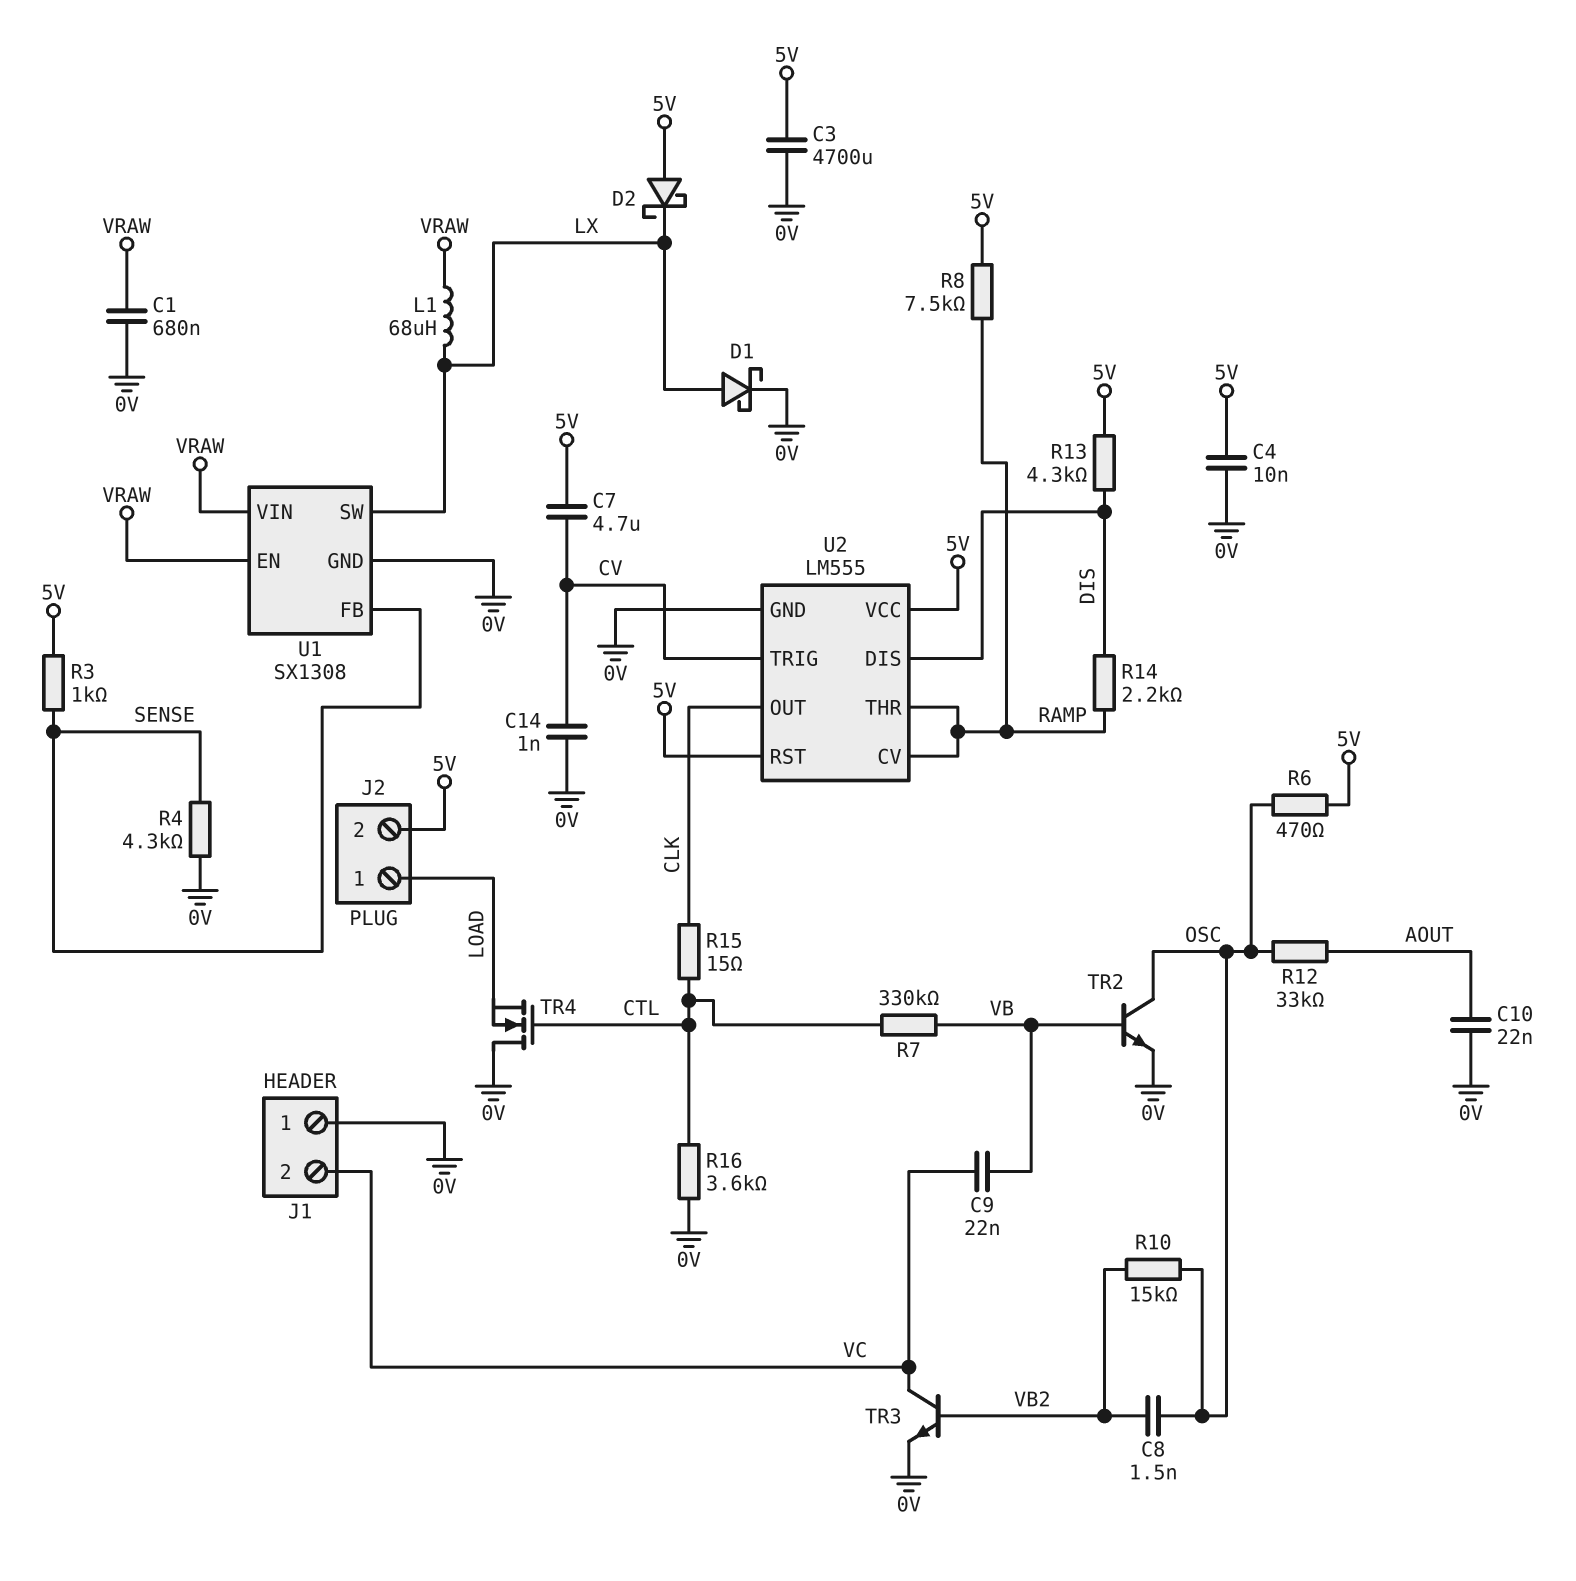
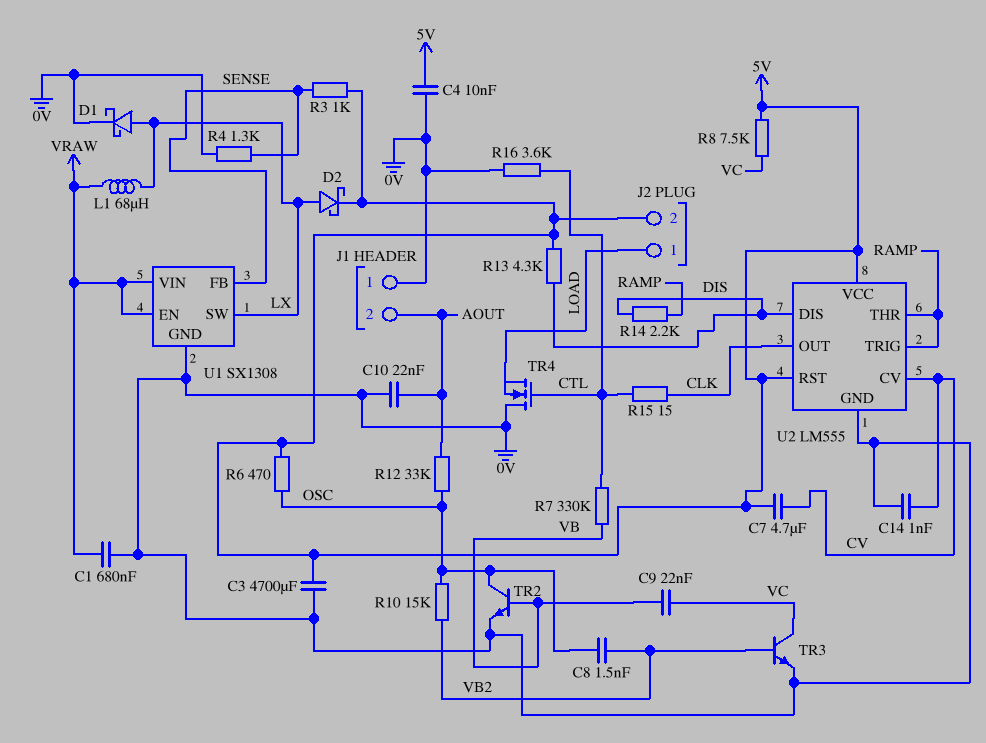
D2: schottky (A 5V, K LX) -> schottky (A LX, K 5V)
J1 pin 2: VC -> AOUT
R4: 4.3k (0V, SENSE) -> 1.3k (0V, SENSE)
R8: 7.5k (5V, RAMP) -> 7.5k (5V, VC)
U2 pin CV: RAMP -> CV
U2 pin TRIG: CV -> RAMP

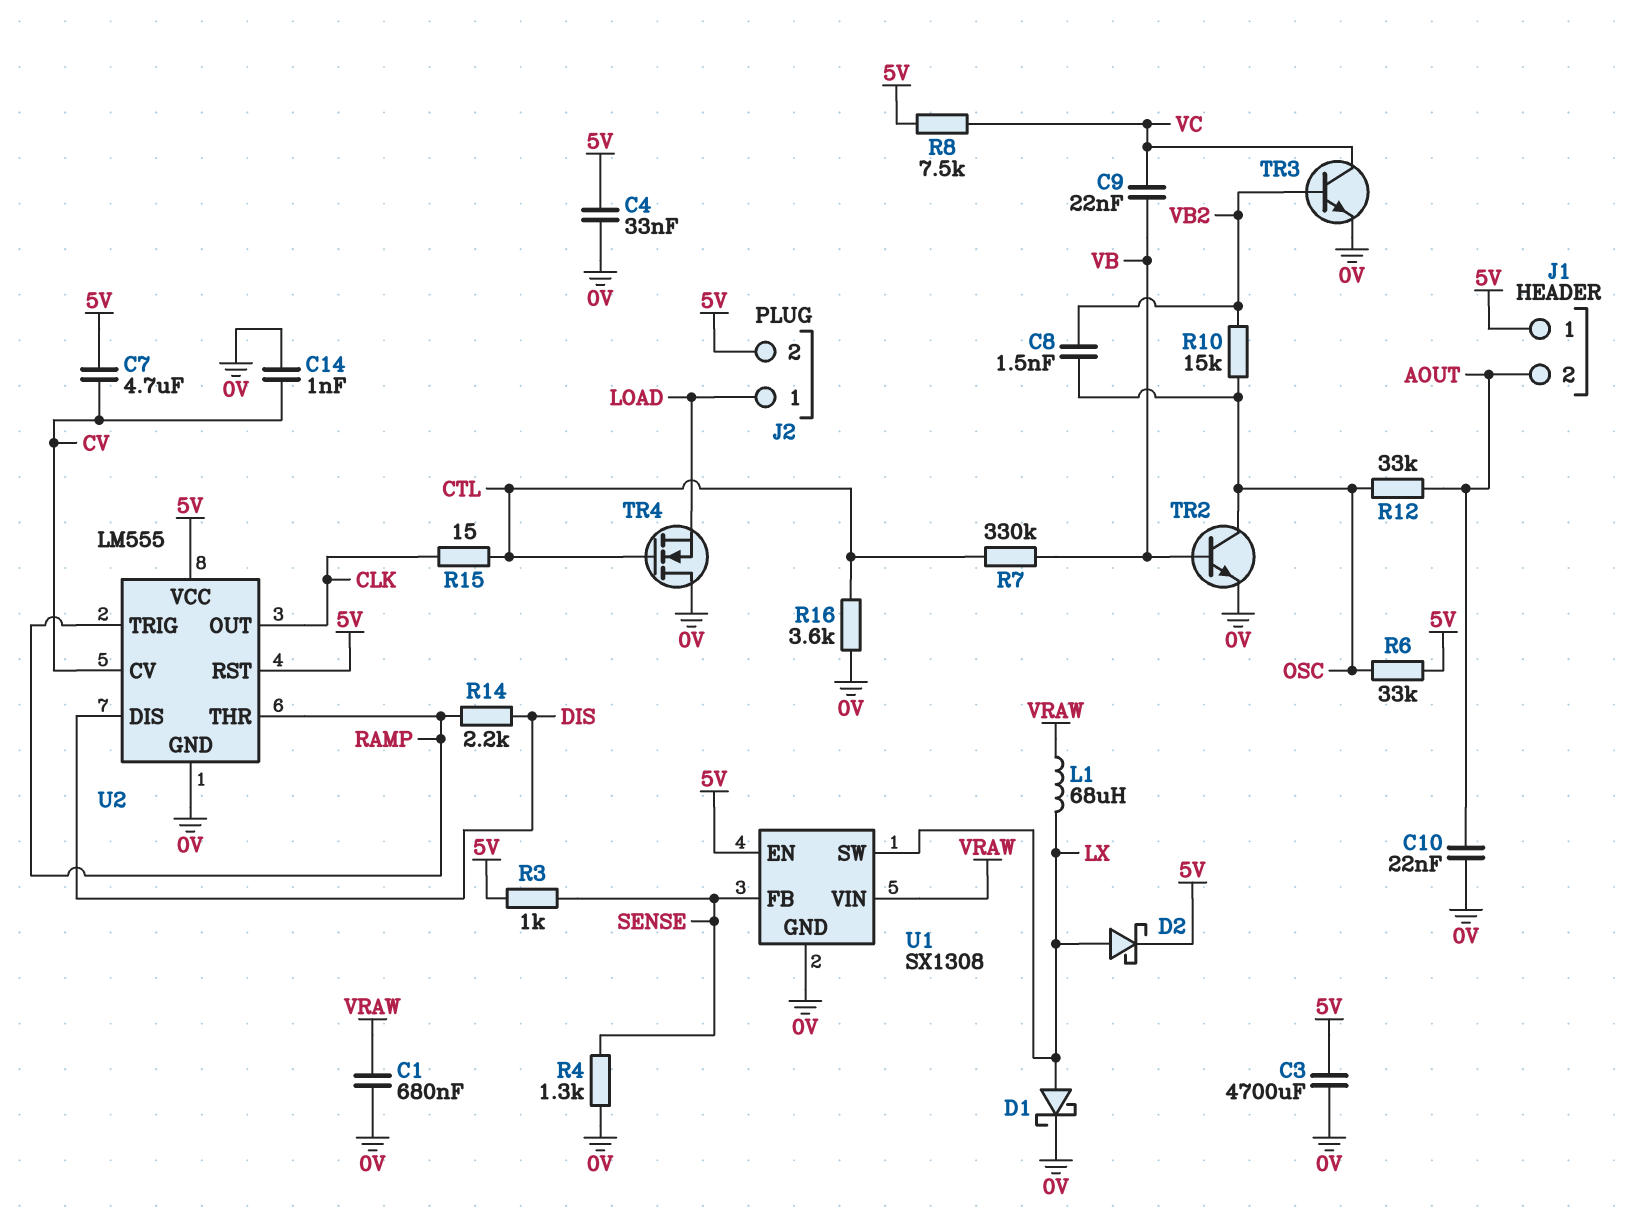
C4: 10nF (0V, 5V) -> 33nF (0V, 5V)
J1 pin 1: 0V -> 5V
R6: 470 (5V, OSC) -> 33k (5V, OSC)
R13: 4.3k (5V, DIS) -> none
U1 pin EN: VRAW -> 5V

